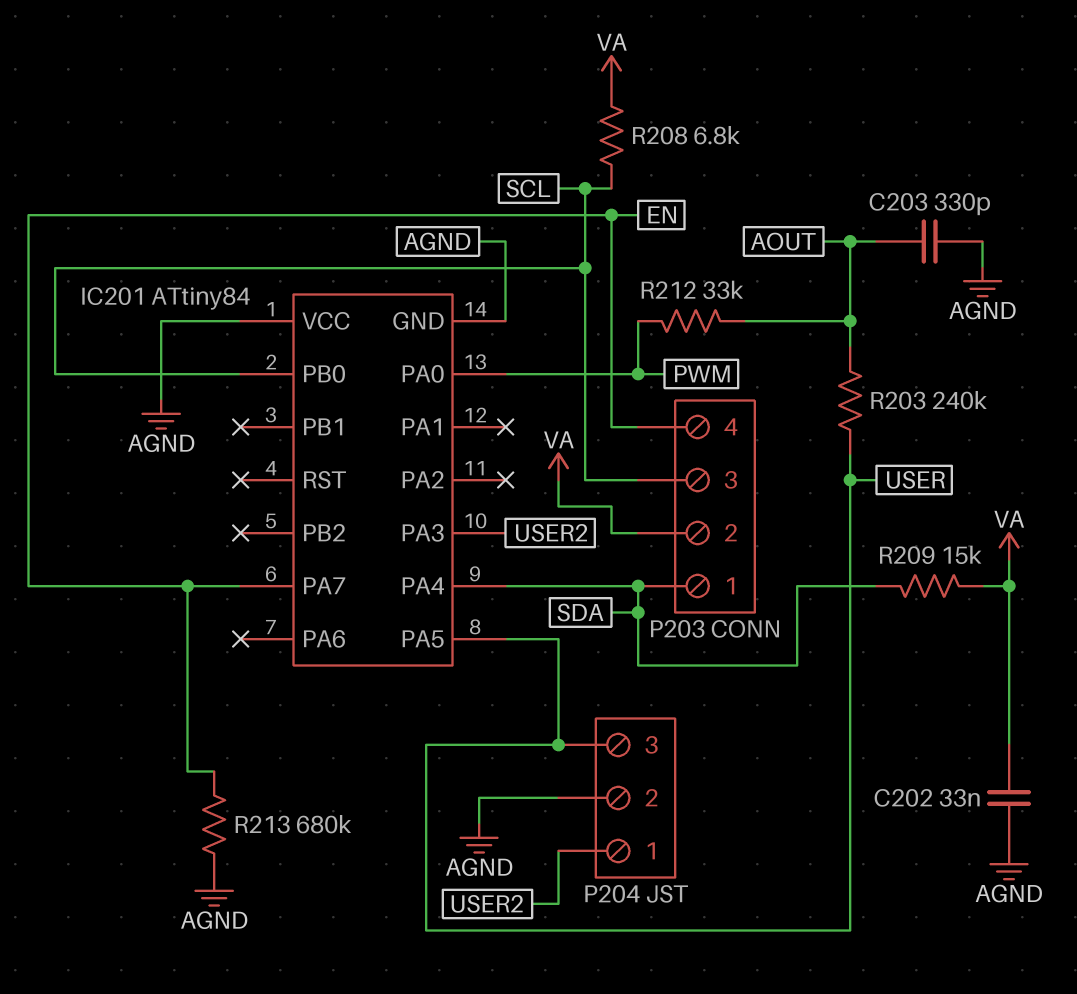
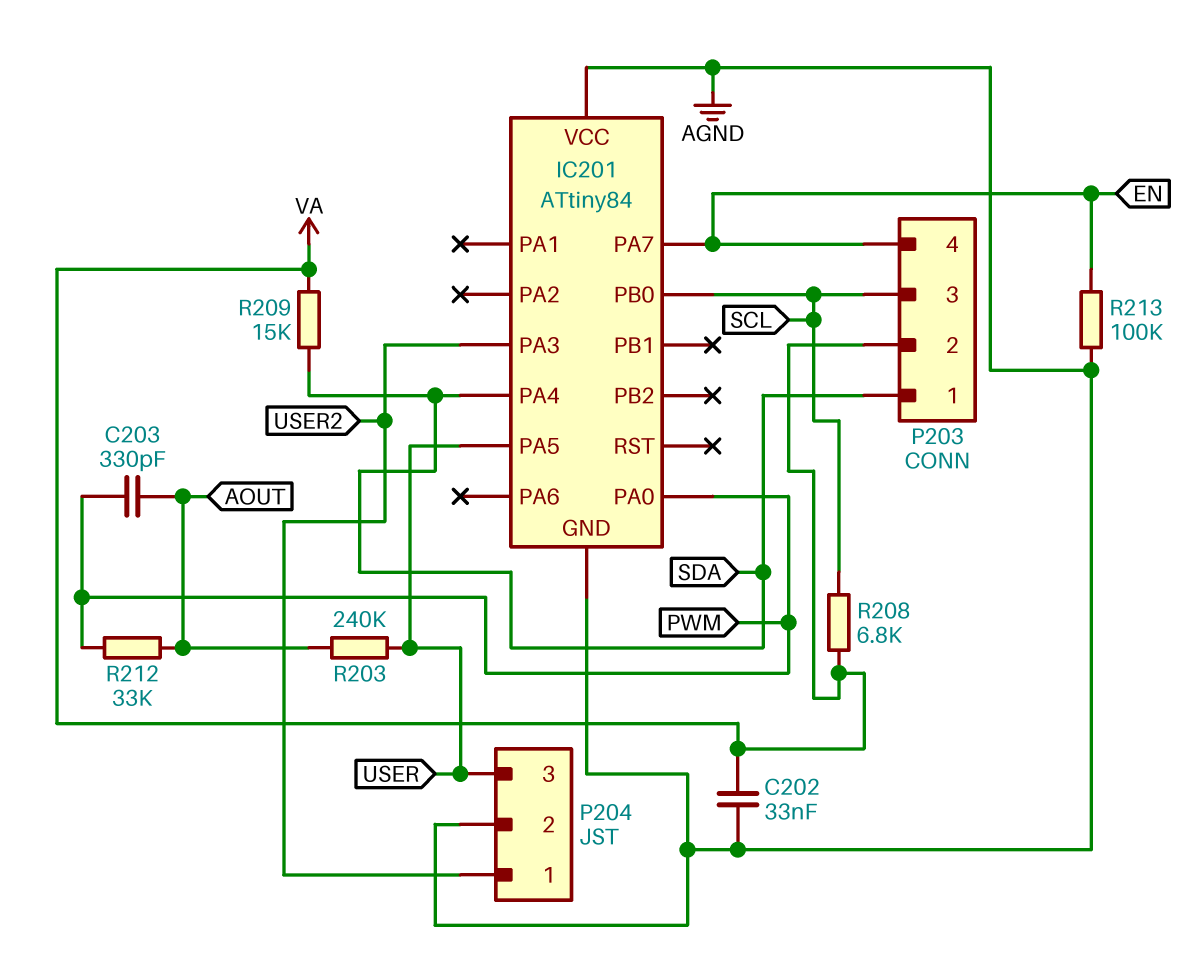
C203: 330pF (AGND, AOUT) -> 330pF (AOUT, PWM)
R213: 680k (AGND, EN) -> 100k (AGND, EN)

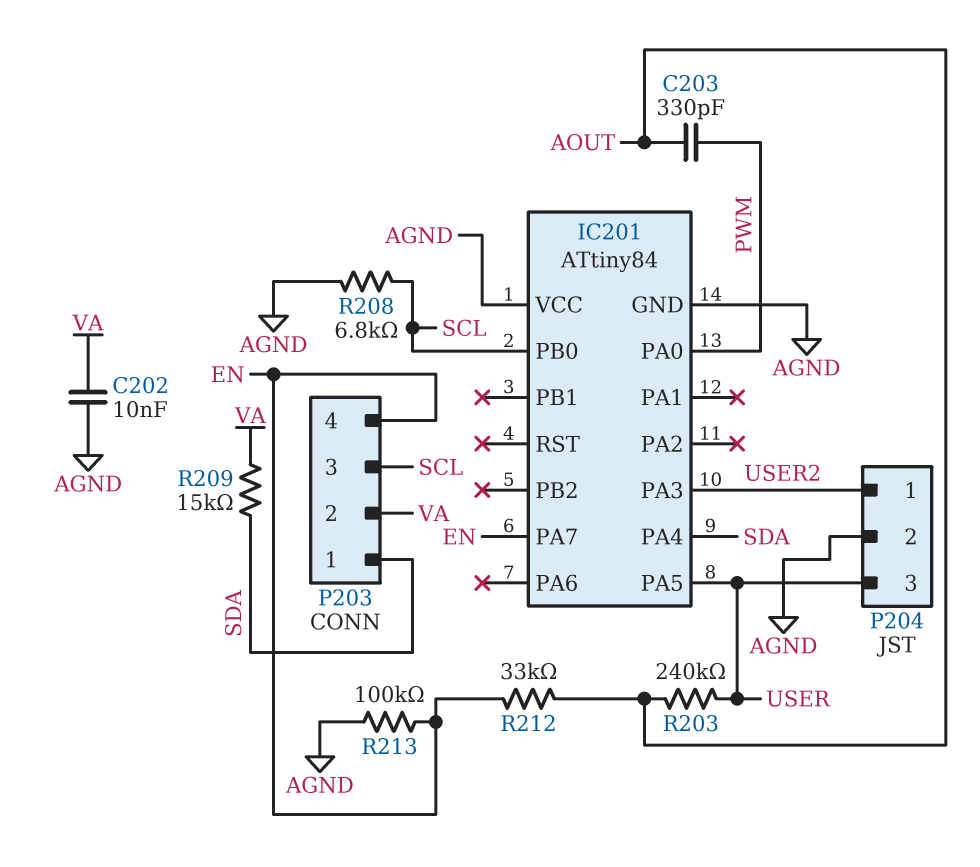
C202: 33nF (AGND, VA) -> 10nF (AGND, VA)
R208: 6.8k (SCL, VA) -> 6.8k (AGND, SCL)
R212: 33k (AOUT, PWM) -> 33k (AOUT, EN)

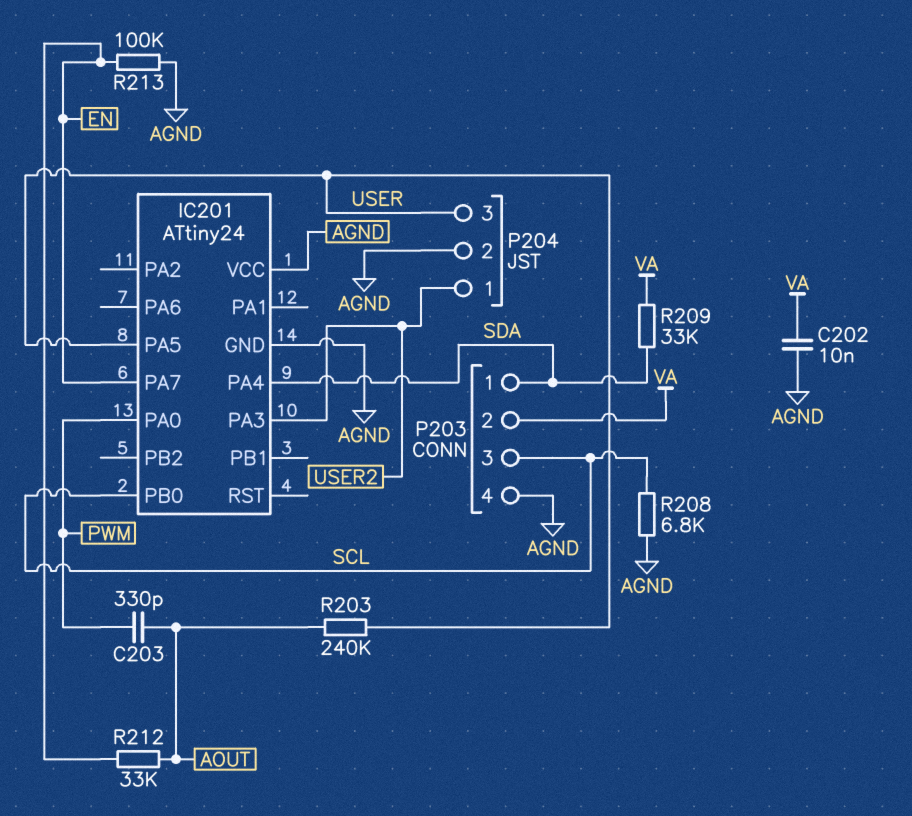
IC201: ATtiny84 -> ATtiny24
P203 pin 4: EN -> AGND
R209: 15k (SDA, VA) -> 33k (SDA, VA)

